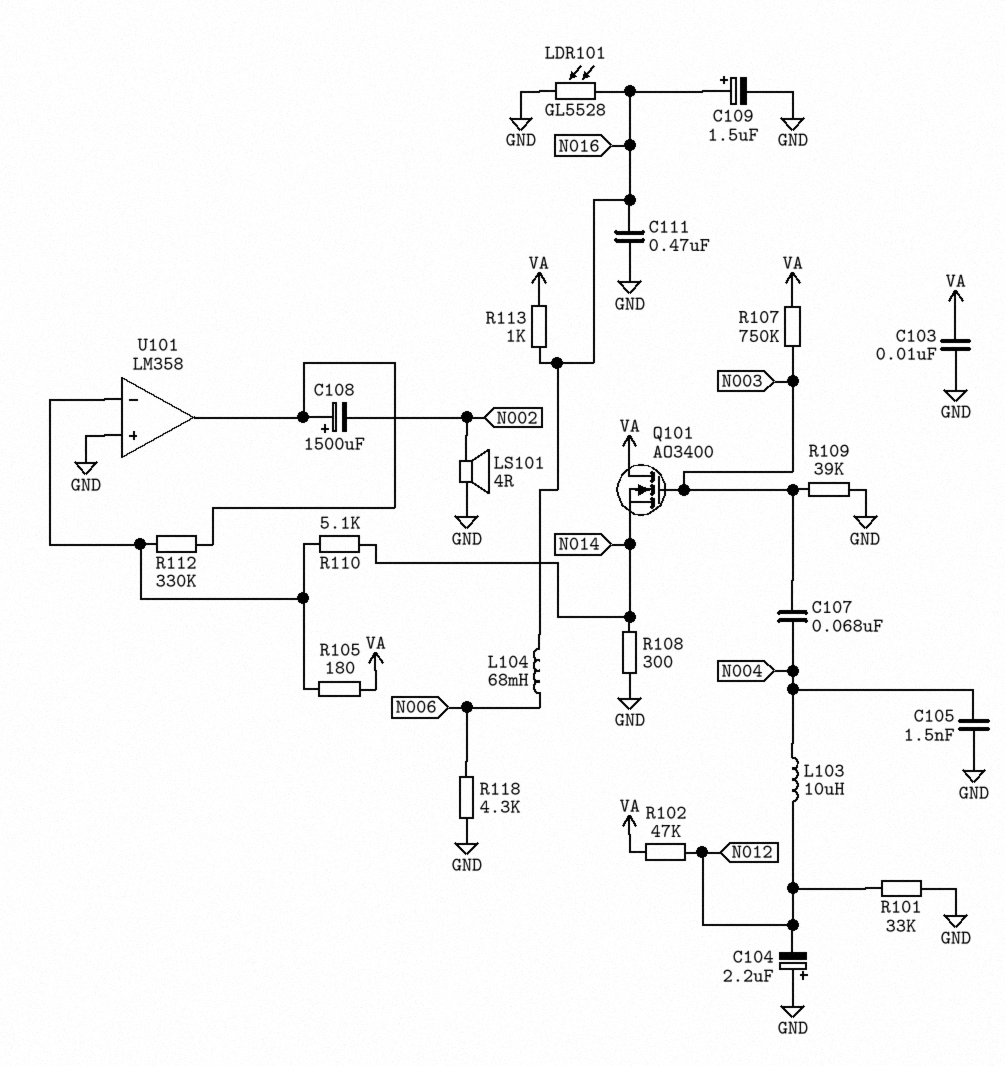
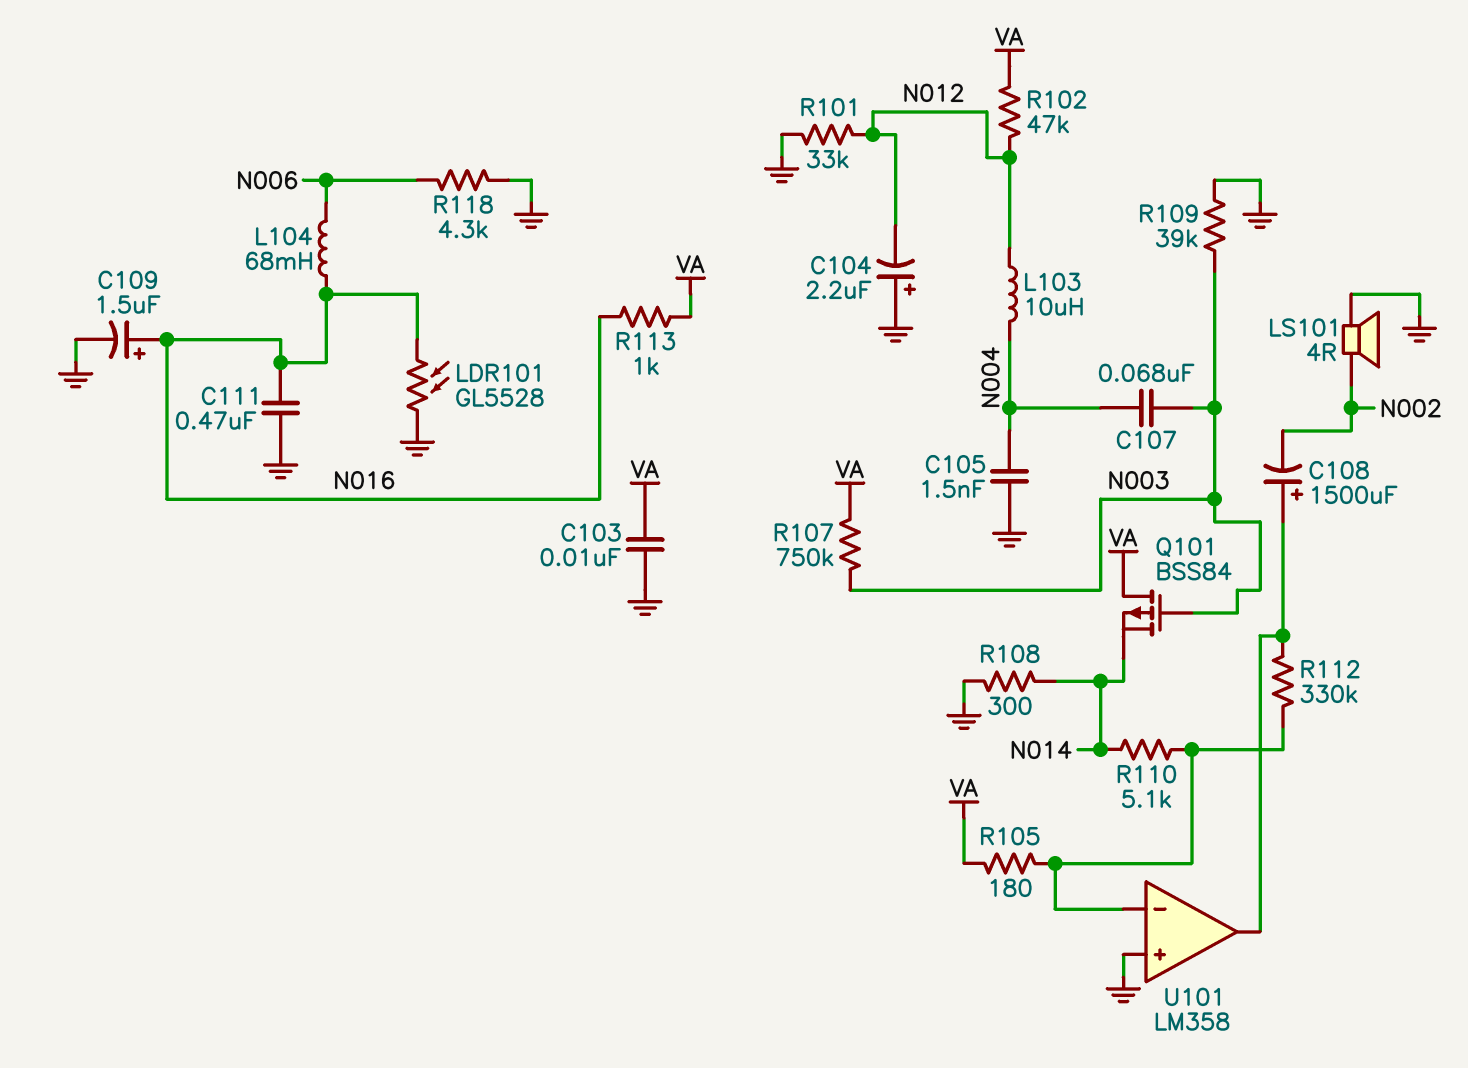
Q101: NMOS AO3400 (G N003, D VA, S N014) -> PMOS BSS84 (G N003, D VA, S N014)

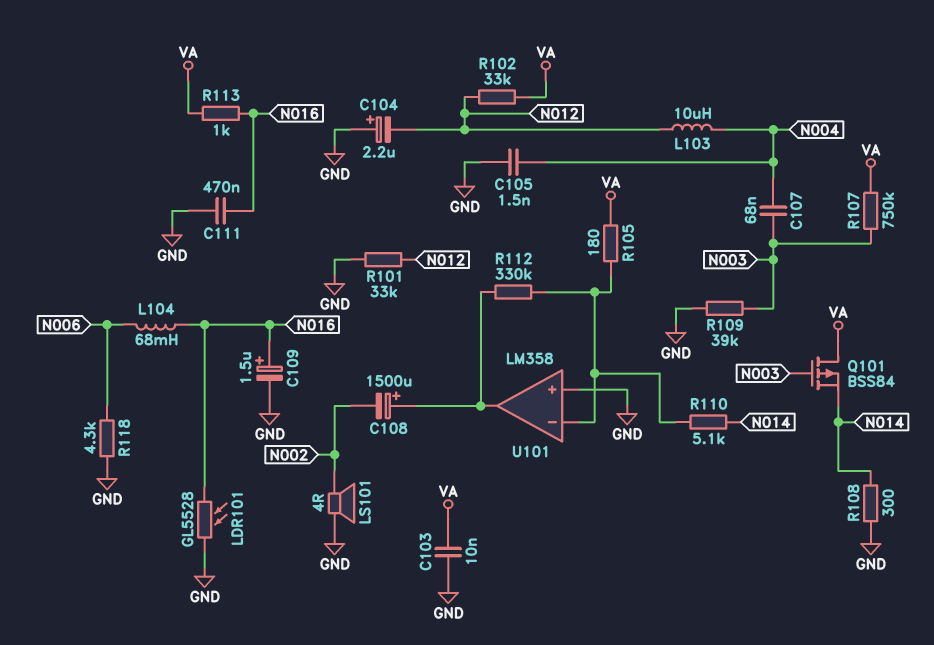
R102: 47k (N012, VA) -> 33k (N012, VA)

